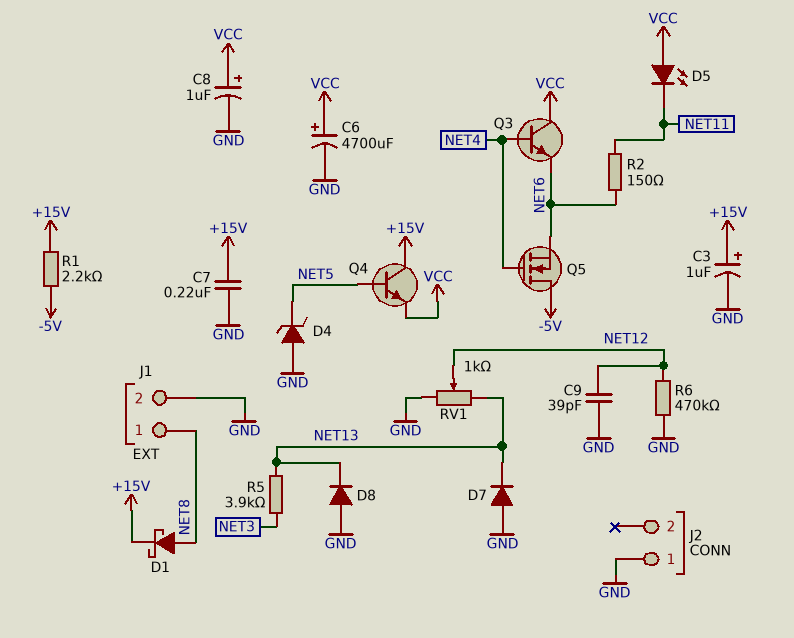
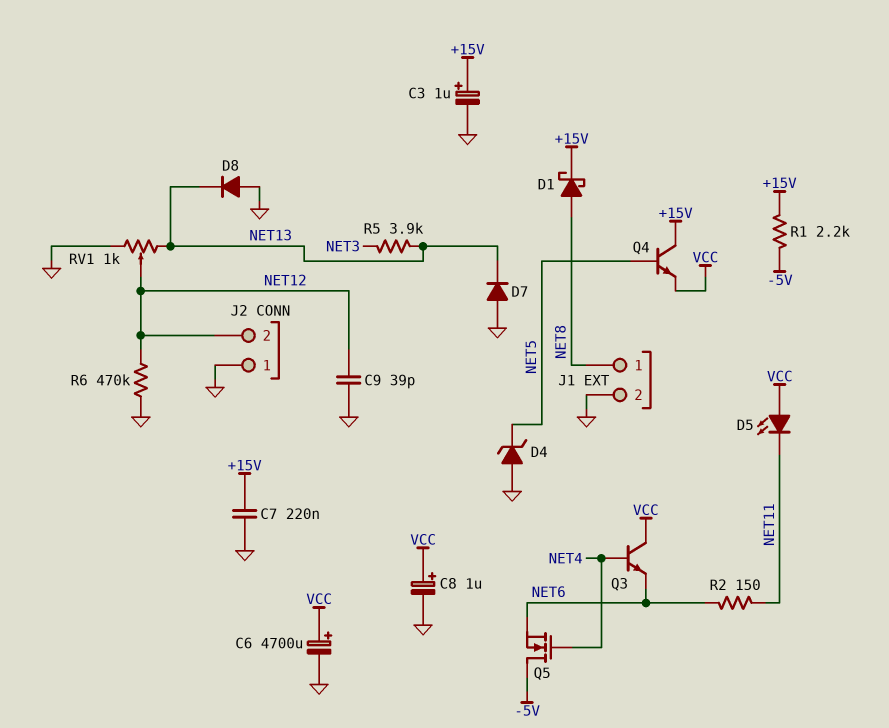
J2 pin 2: none -> NET12

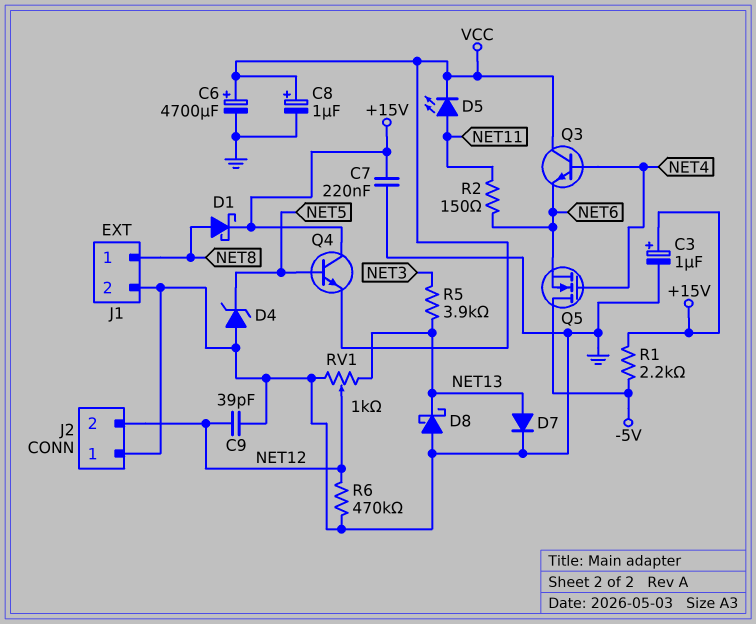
D5: LED (A VCC, K NET11) -> LED (A NET11, K VCC)
D7: diode (A GND, K NET13) -> diode (A NET13, K GND)
D8: diode (A GND, K NET13) -> schottky (A GND, K NET13)

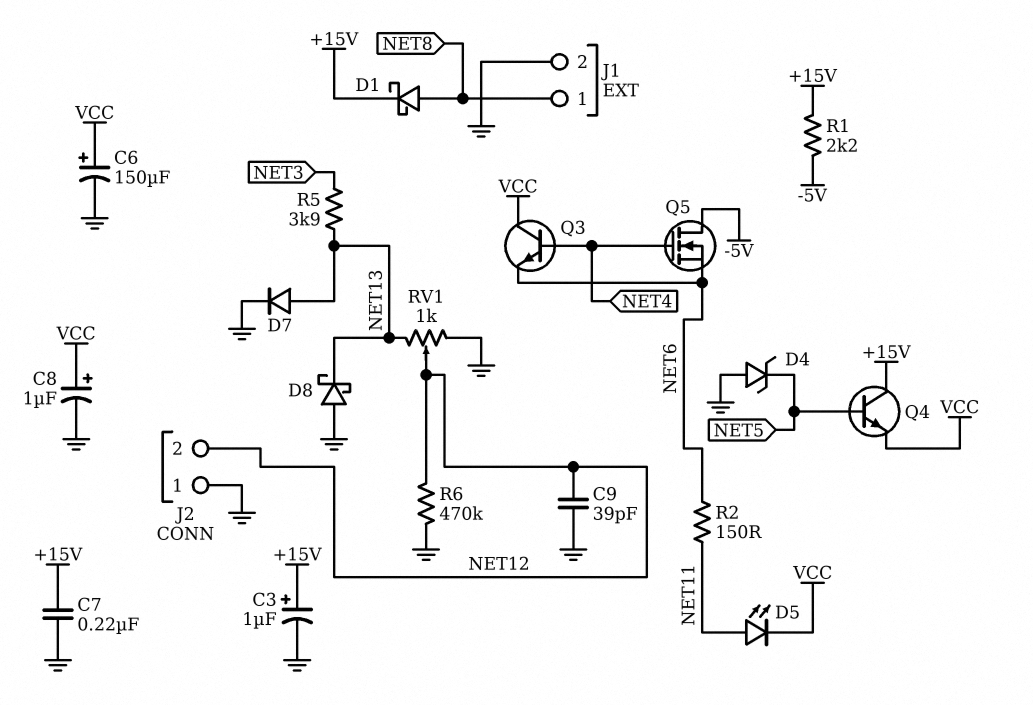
C6: 4700uF (plus VCC, minus GND) -> 150uF (plus VCC, minus GND)

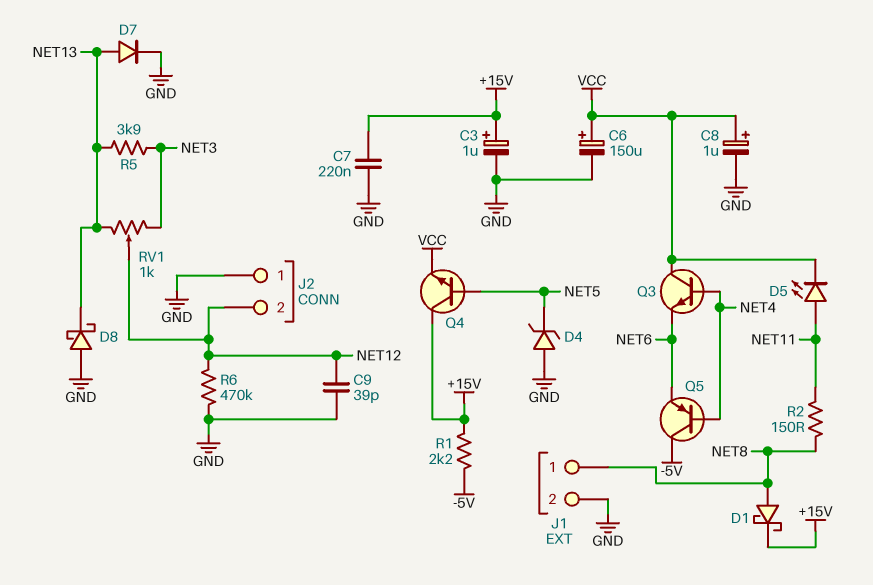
Q5: NMOS (G NET4, D -5V, S NET6) -> PNP (B NET4, C -5V, E NET6)
R2: 150 (NET6, NET11) -> 150 (NET8, NET11)
RV1: 1k (GND, NET13, wiper NET12) -> 1k (NET3, NET13, wiper NET12)

